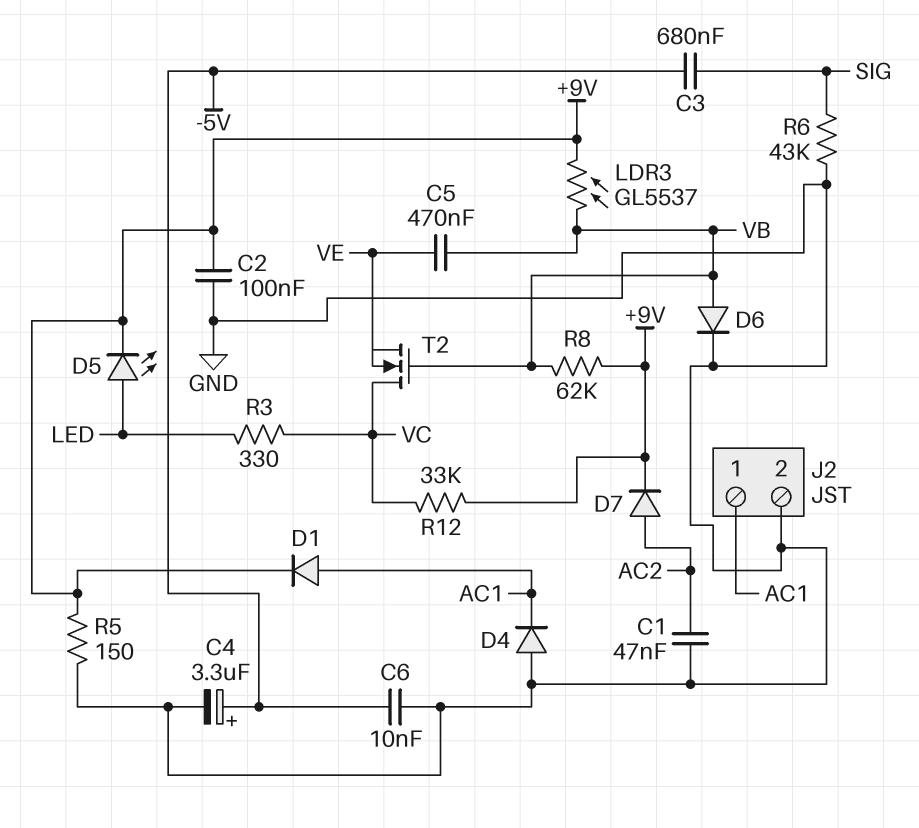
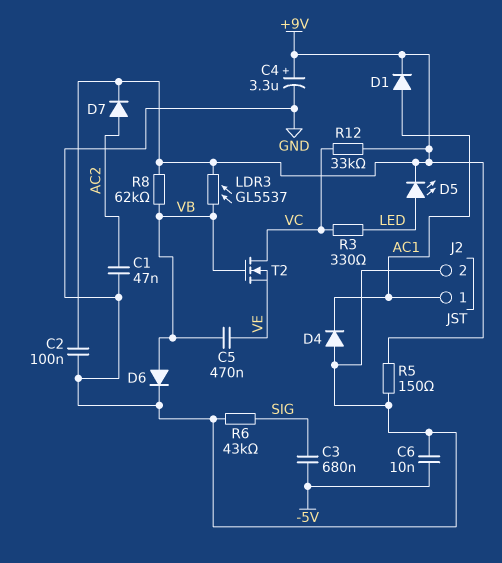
C4: 3.3uF (plus -5V, minus GND) -> 3.3uF (plus +9V, minus GND)

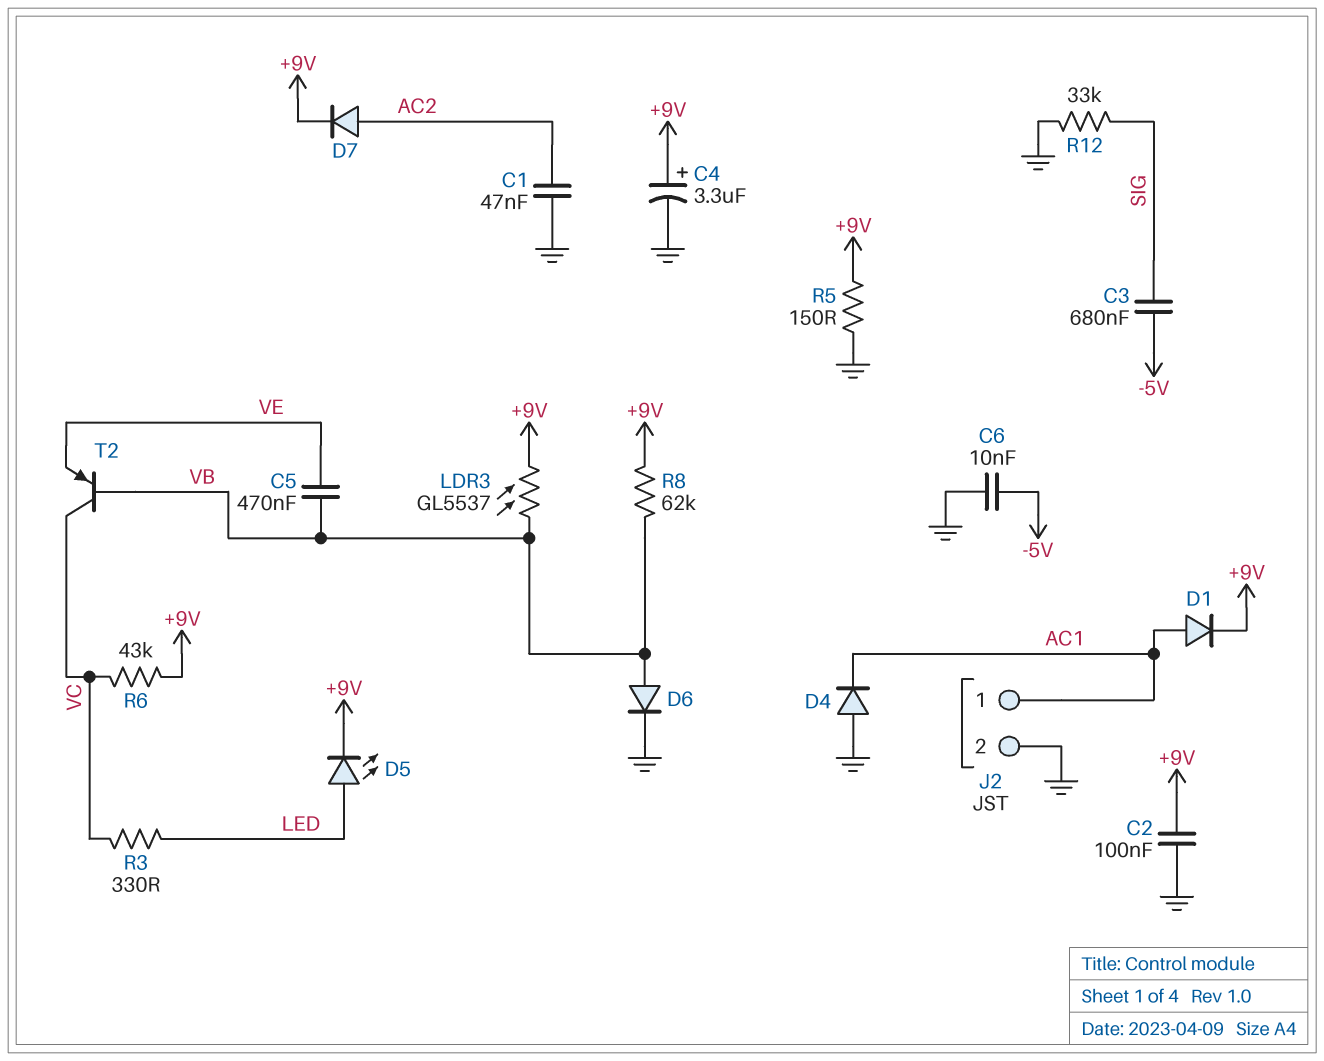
R6: 43k (GND, SIG) -> 43k (+9V, VC)
R12: 33k (+9V, VC) -> 33k (GND, SIG)
T2: NMOS (G VB, D VC, S VE) -> PNP (B VB, C VC, E VE)

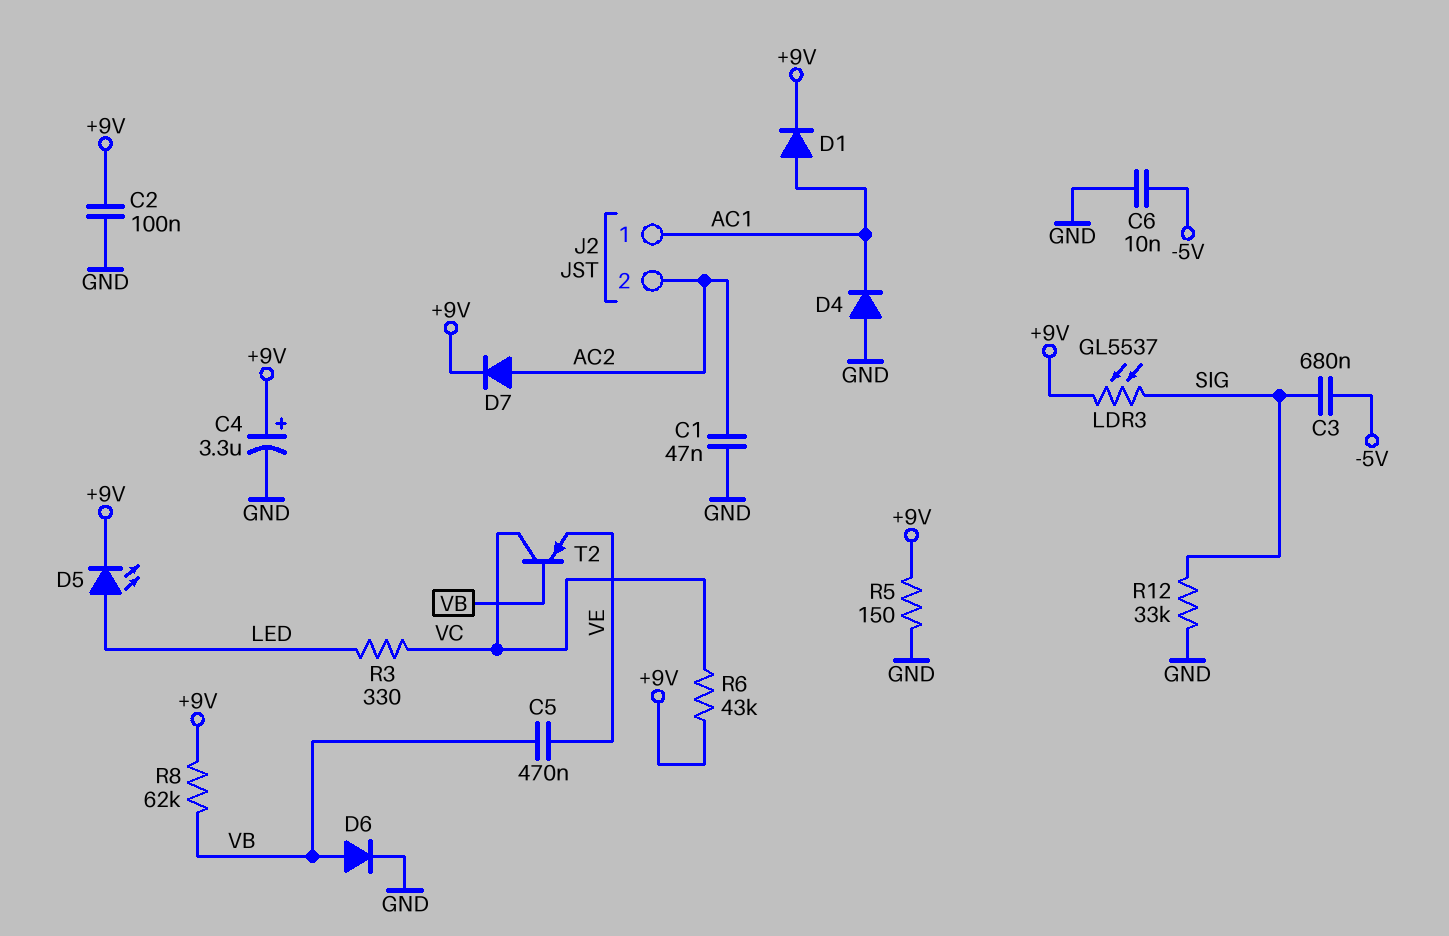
J2 pin 2: GND -> AC2
LDR3: GL5537 (+9V, VB) -> GL5537 (+9V, SIG)

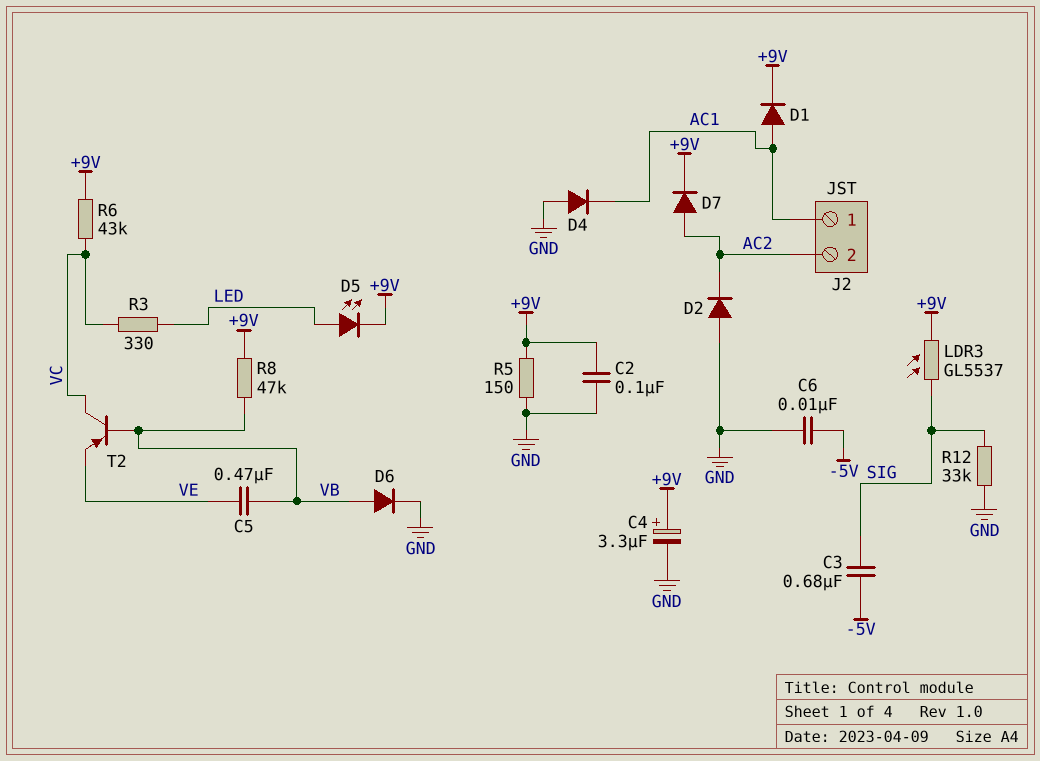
C1: 47nF (AC2, GND) -> none
D2: none -> diode (A GND, K AC2)
R8: 62k (+9V, VB) -> 47k (+9V, VB)

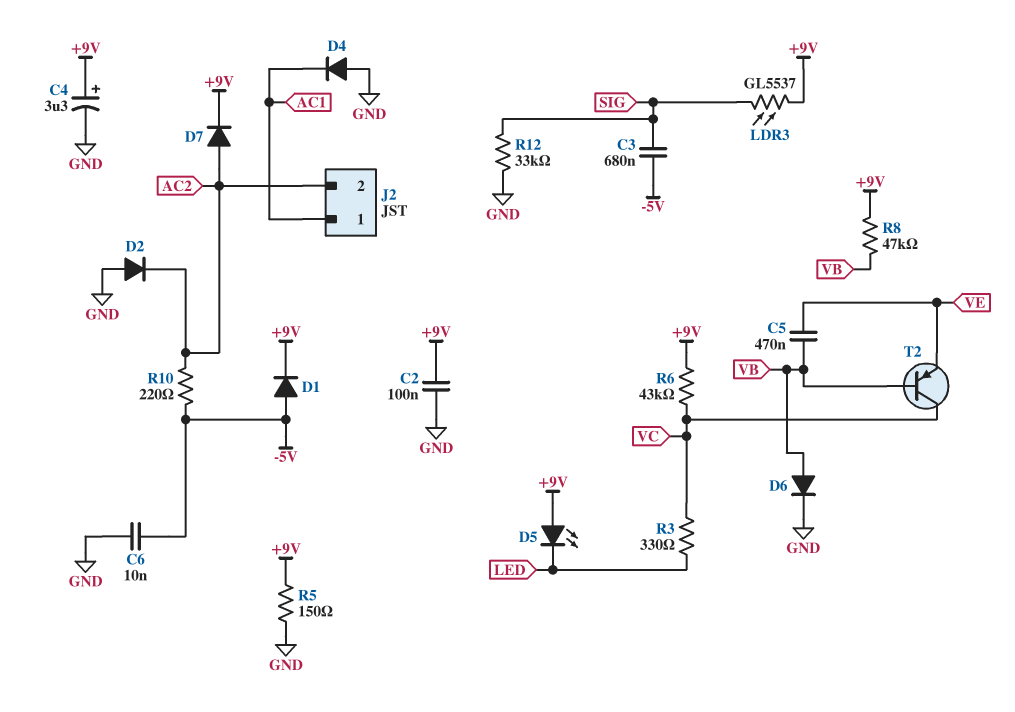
D1: diode (A AC1, K +9V) -> diode (A -5V, K +9V)
D5: LED (A LED, K +9V) -> LED (A +9V, K LED)
R10: none -> 220 (-5V, AC2)

